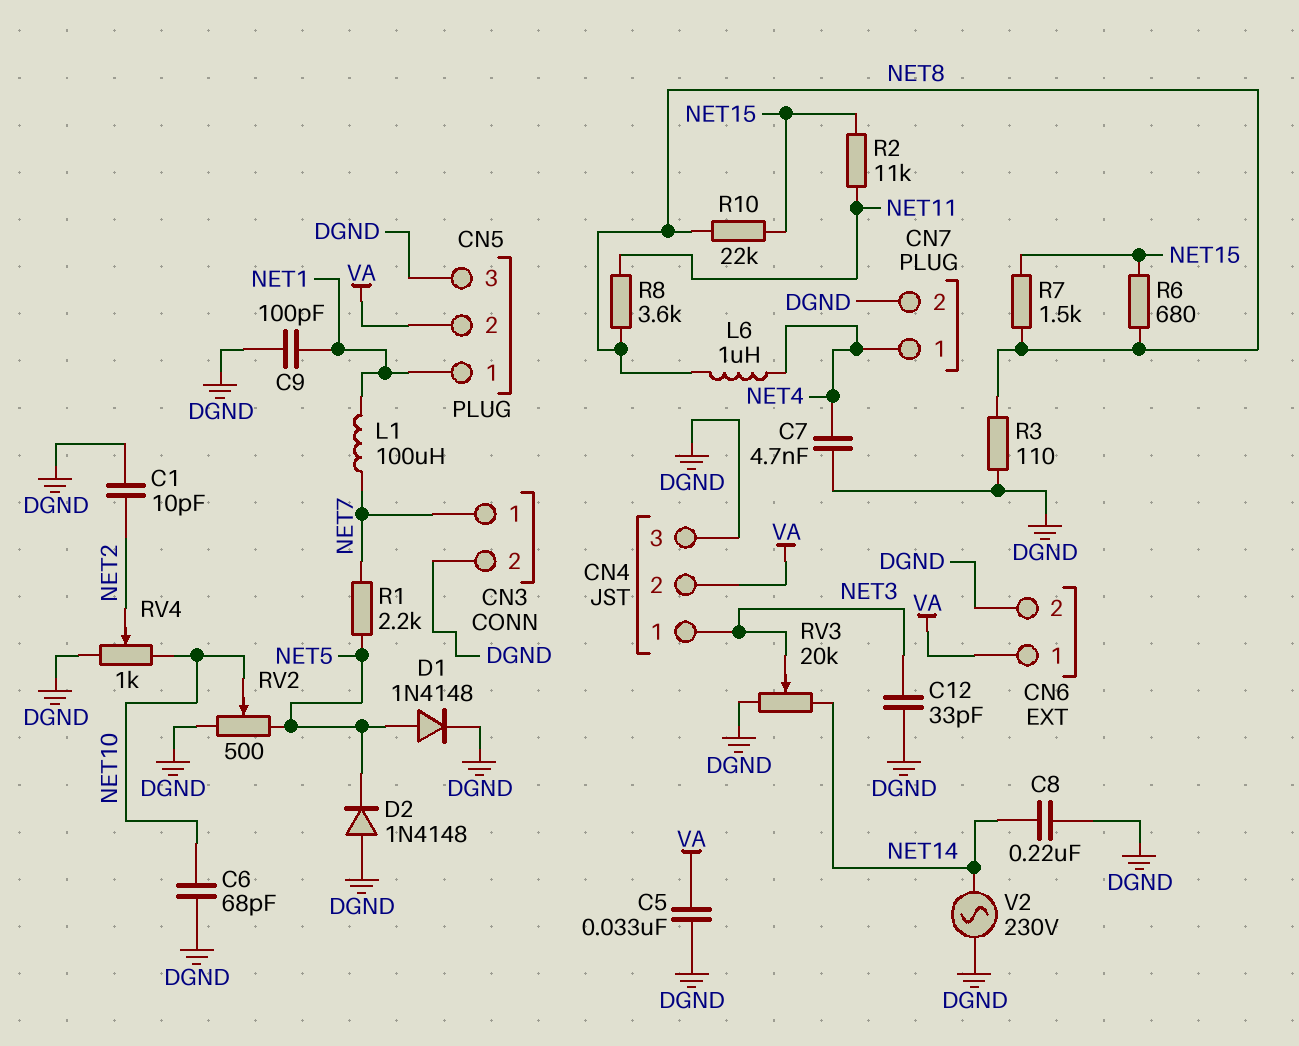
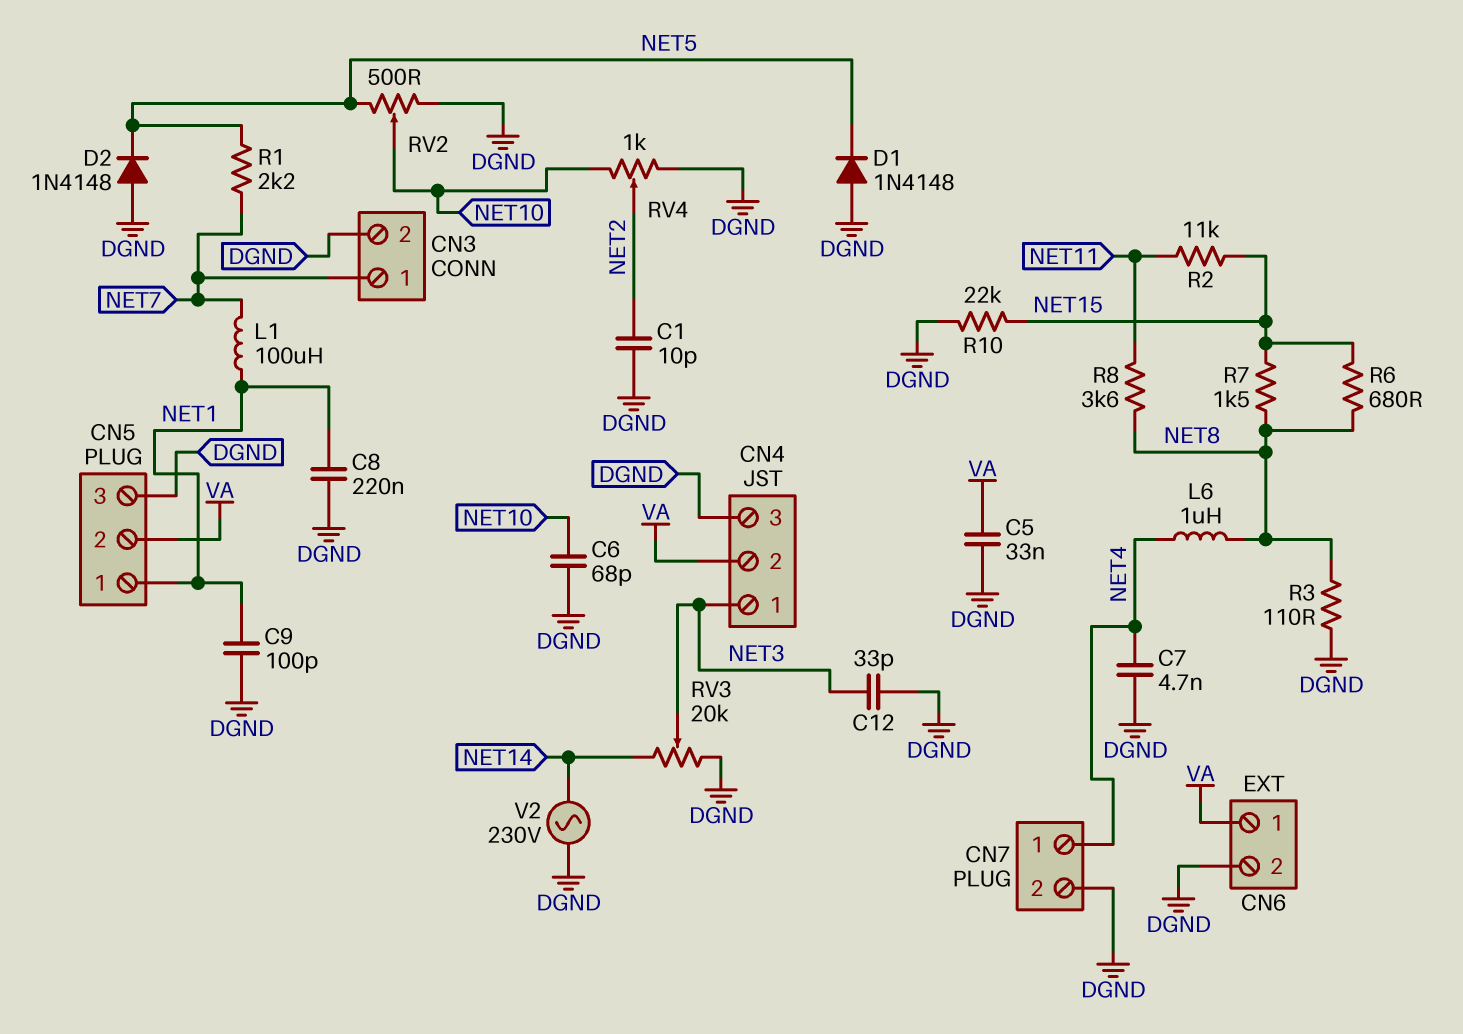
C8: 220nF (DGND, NET14) -> 220nF (DGND, NET1)
D1: diode 1N4148 (A NET5, K DGND) -> diode 1N4148 (A DGND, K NET5)
R10: 22k (NET8, NET15) -> 22k (DGND, NET15)

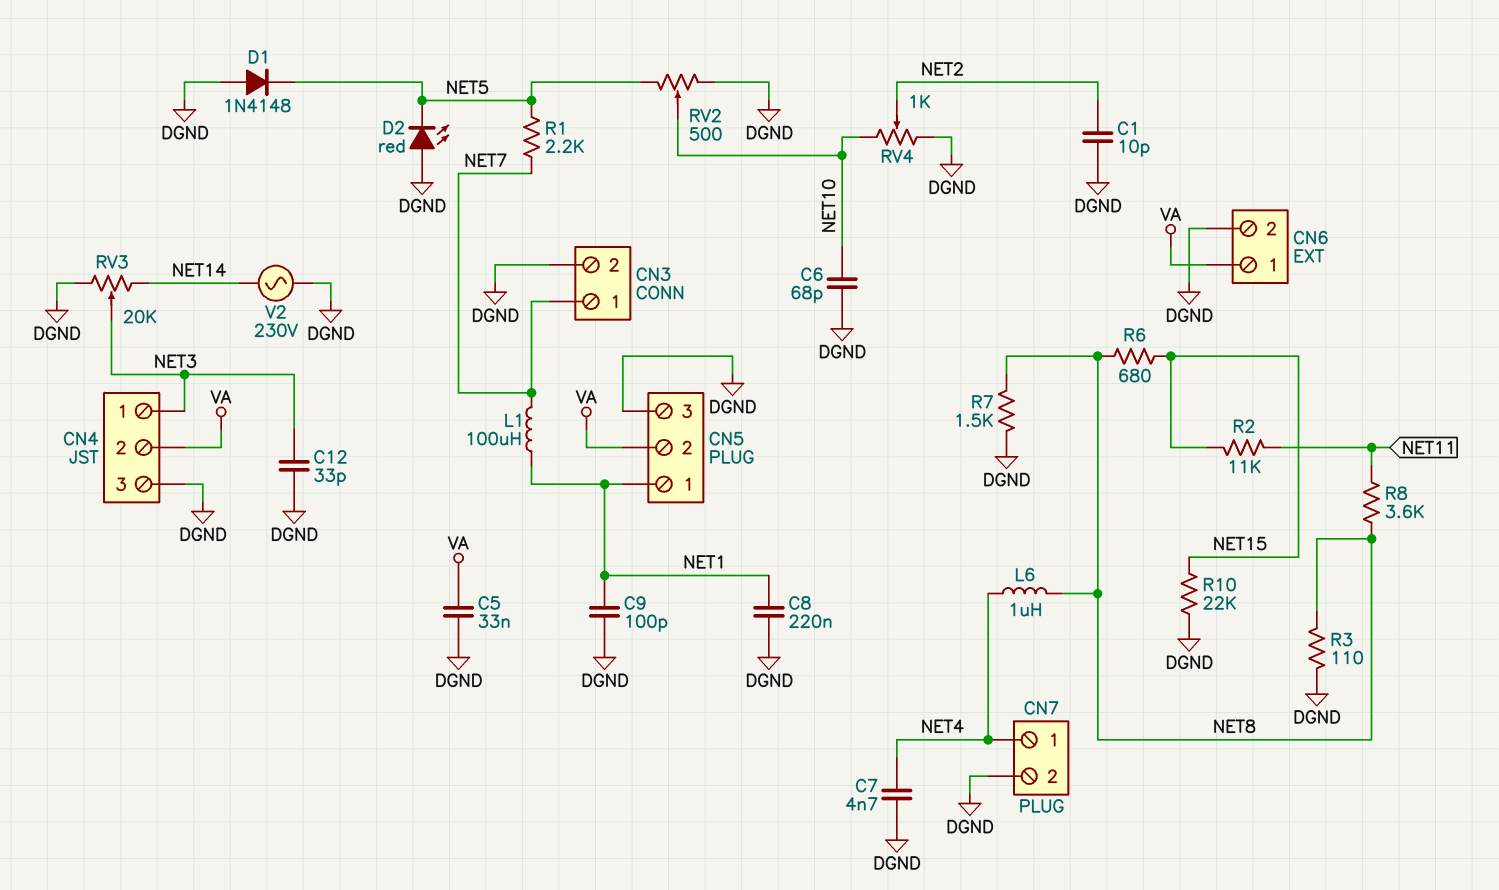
D2: diode 1N4148 (A DGND, K NET5) -> LED red (A DGND, K NET5)
R7: 1.5k (NET8, NET15) -> 1.5k (DGND, NET8)

